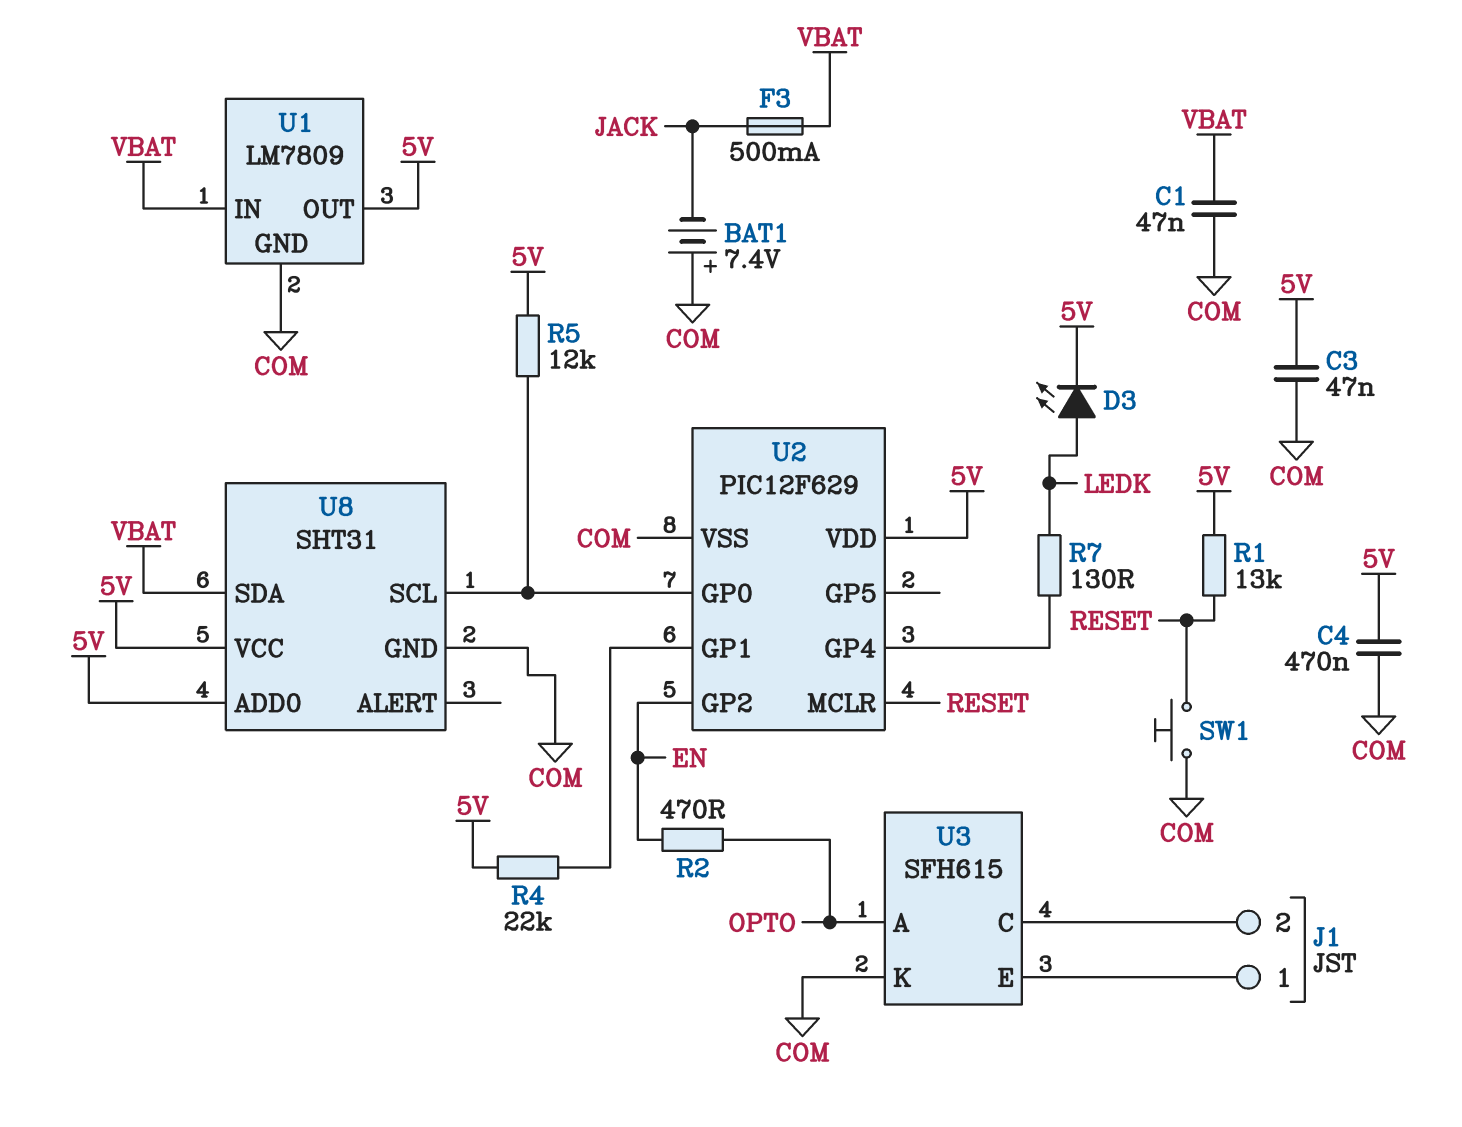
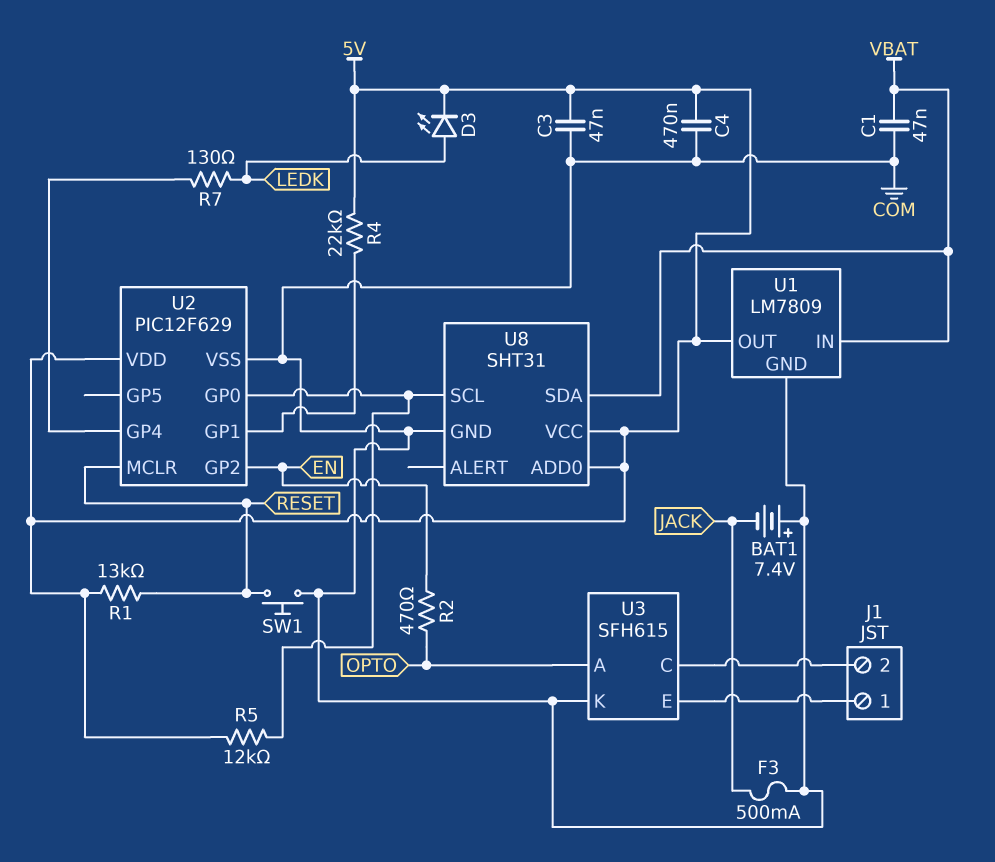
F3: 500mA (JACK, VBAT) -> 500mA (COM, JACK)

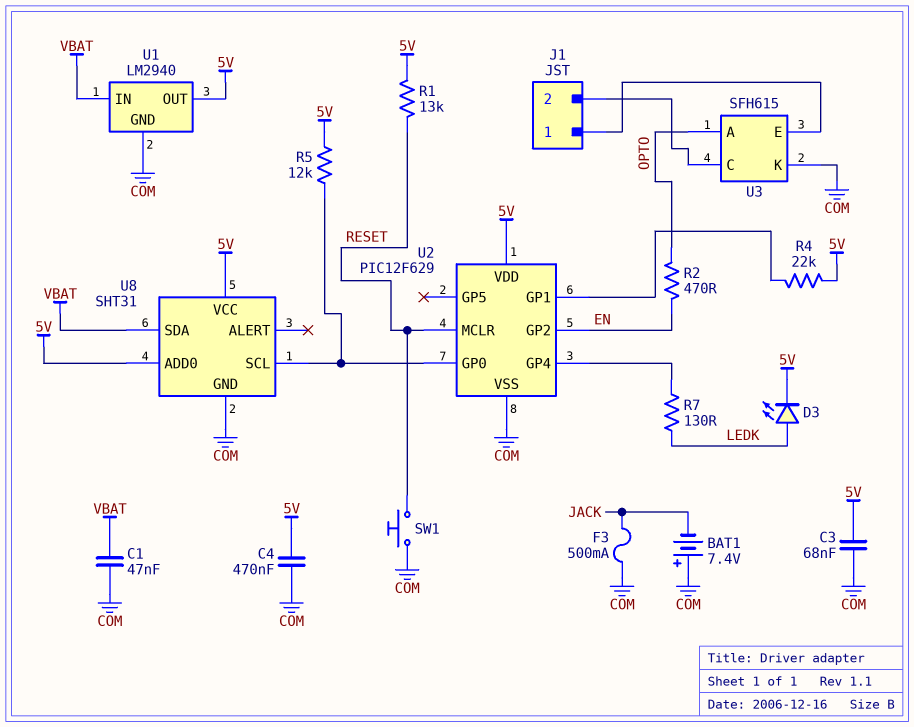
C3: 47nF (5V, COM) -> 68nF (5V, COM)
U1: LM7809 -> LM2940

